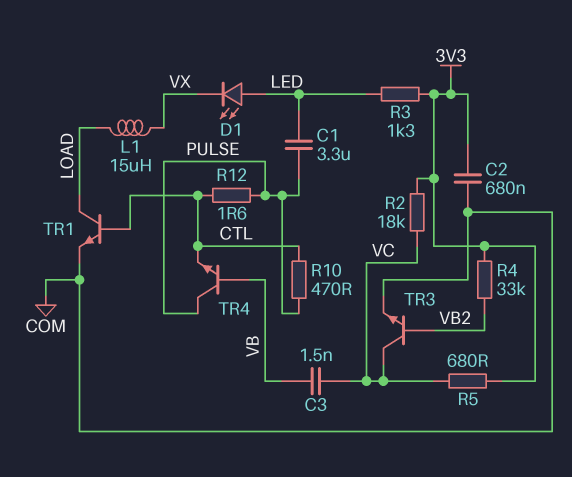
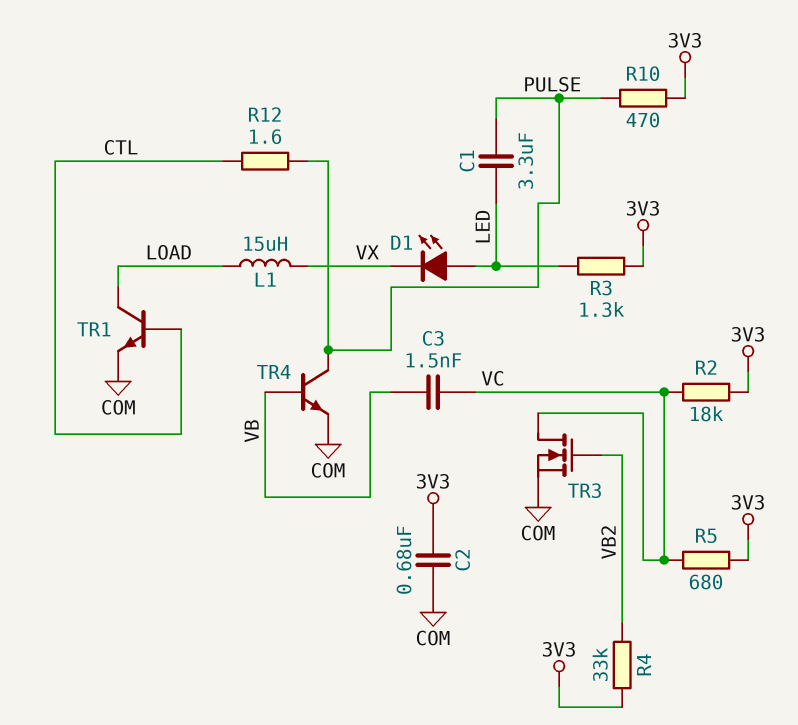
R10: 470 (CTL, PULSE) -> 470 (3V3, PULSE)
TR3: NPN (B VB2, C VC, E COM) -> NMOS (G VB2, D VC, S COM)
TR4: NPN (B VB, C PULSE, E CTL) -> NPN (B VB, C PULSE, E COM)

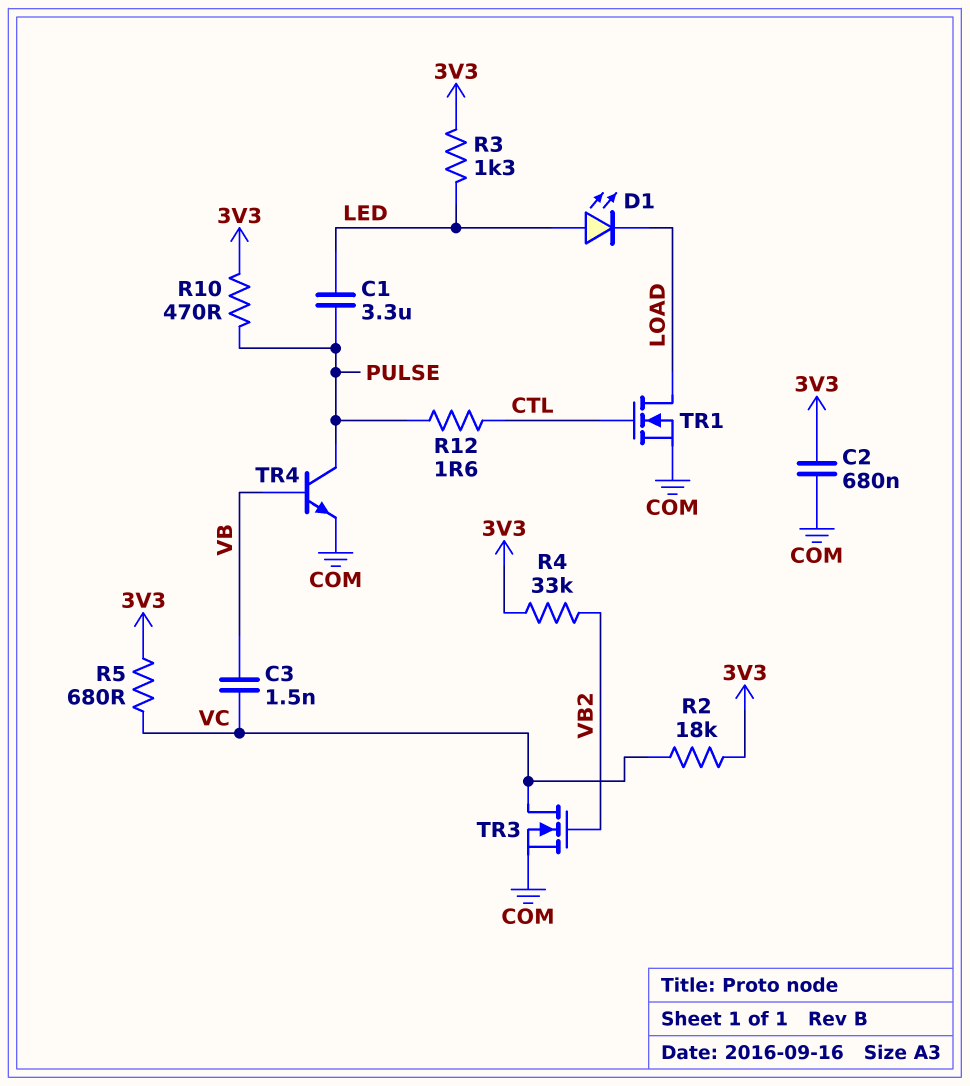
D1: LED (A LED, K VX) -> LED (A LED, K LOAD)
L1: 15uH (LOAD, VX) -> none
TR1: NPN (B CTL, C LOAD, E COM) -> NMOS (G CTL, D LOAD, S COM)

